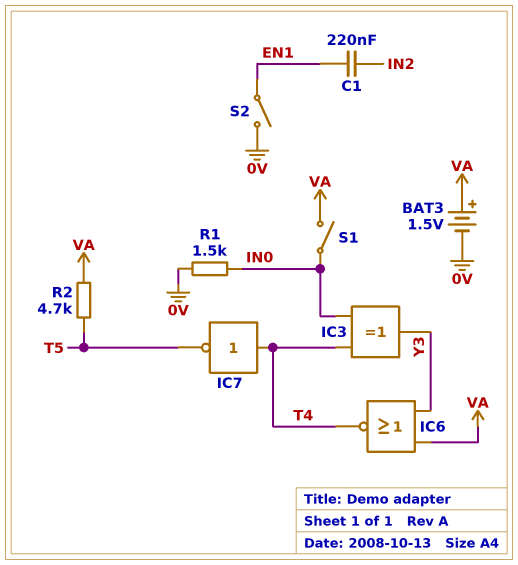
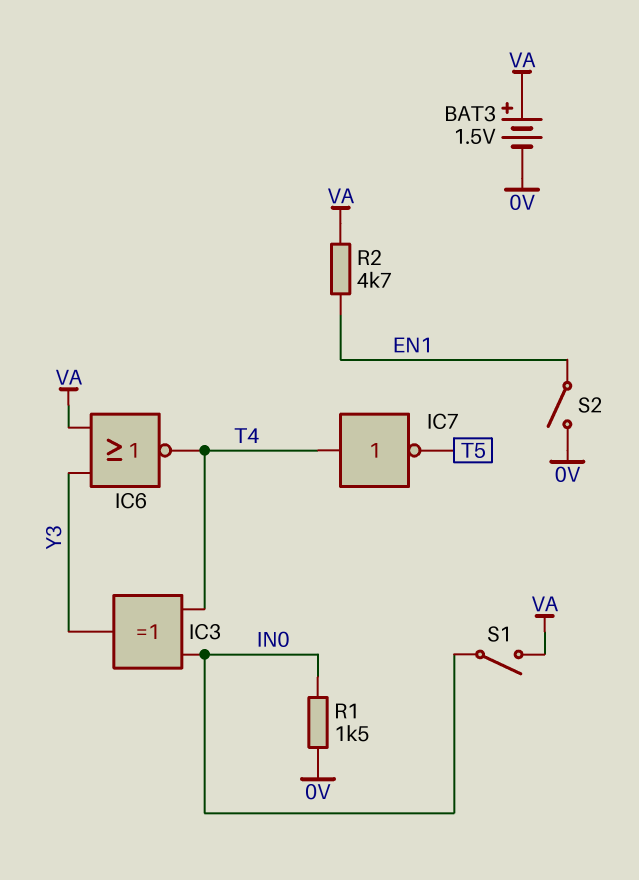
C1: 220nF (EN1, IN2) -> none
R2: 4.7k (T5, VA) -> 4.7k (EN1, VA)

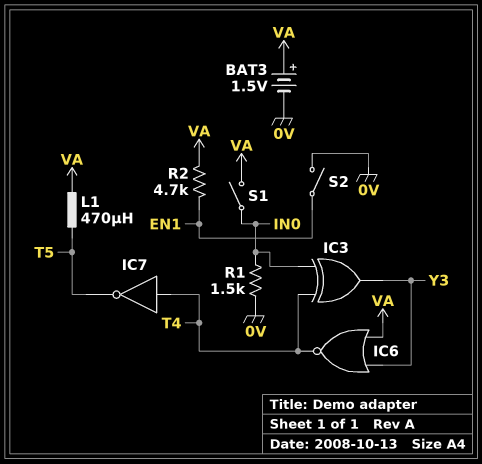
L1: none -> 470uH (T5, VA)

